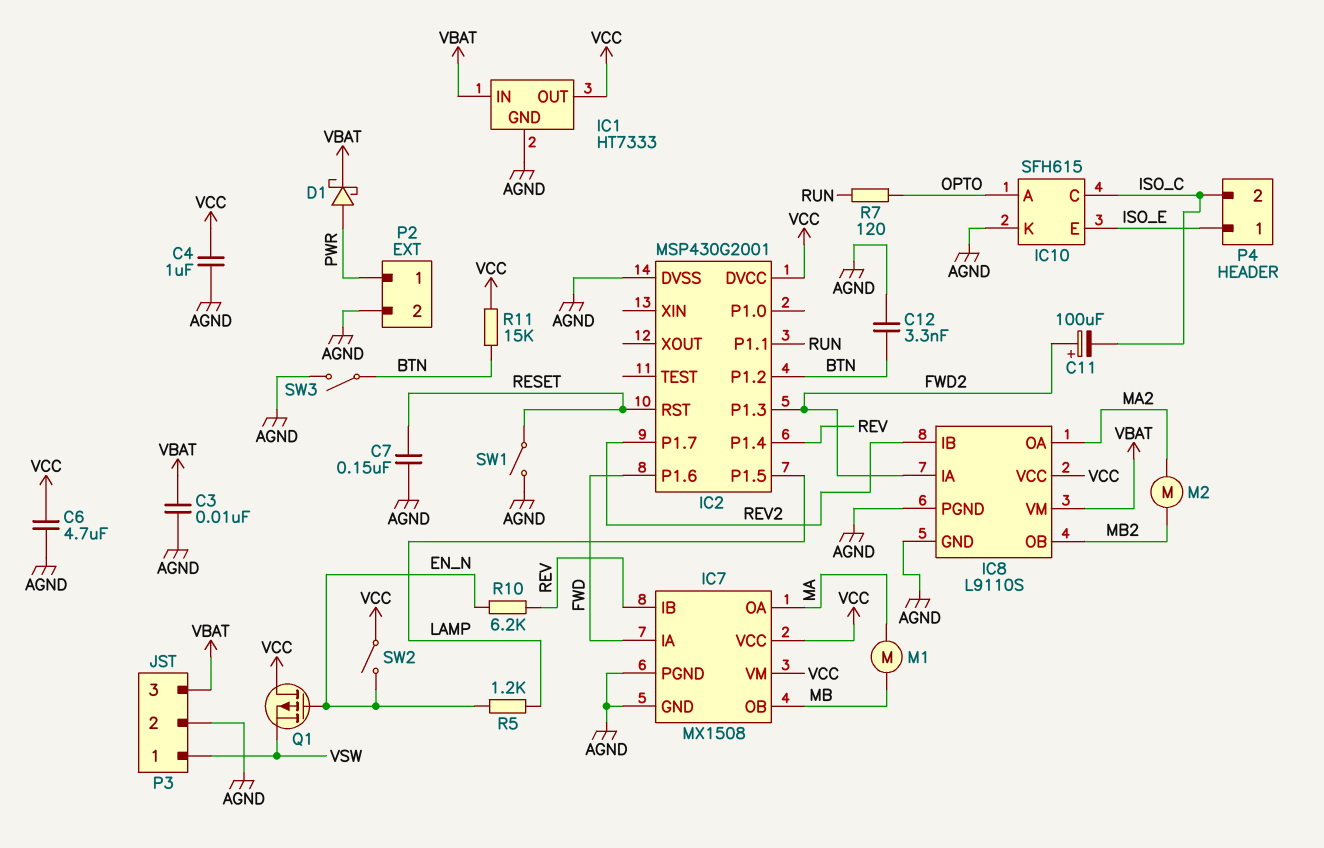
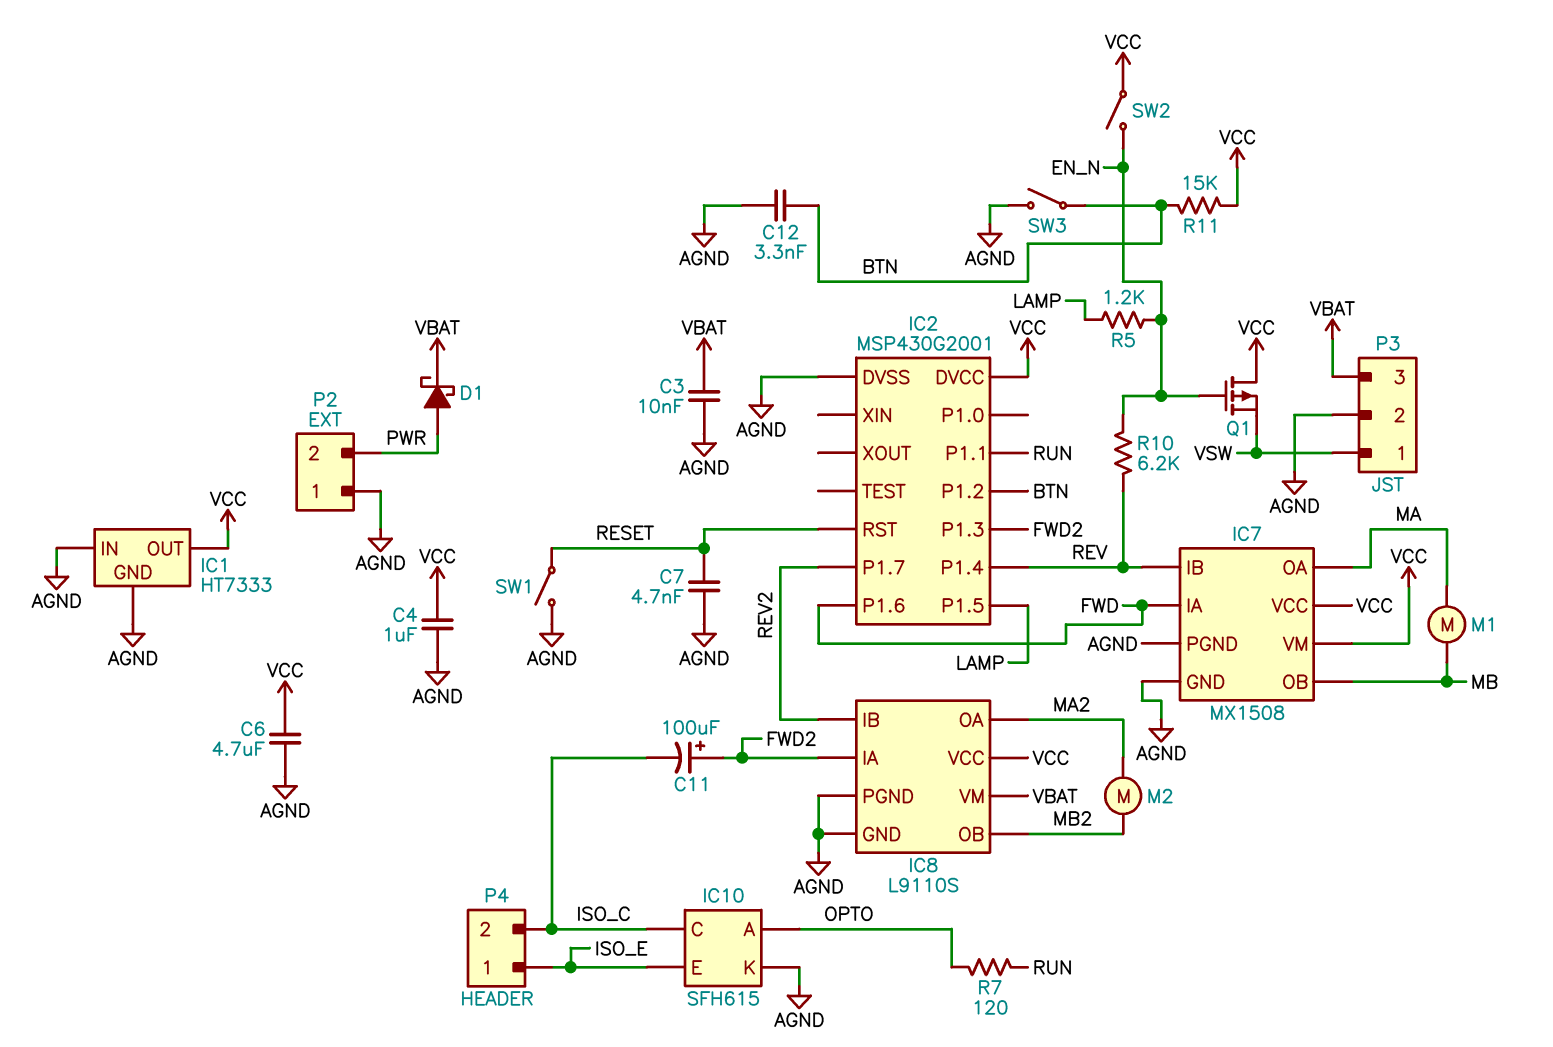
C7: 150nF (AGND, RESET) -> 4.7nF (AGND, RESET)
IC1 pin IN: VBAT -> AGND
P2 pin 1: PWR -> AGND
P2 pin 2: AGND -> PWR

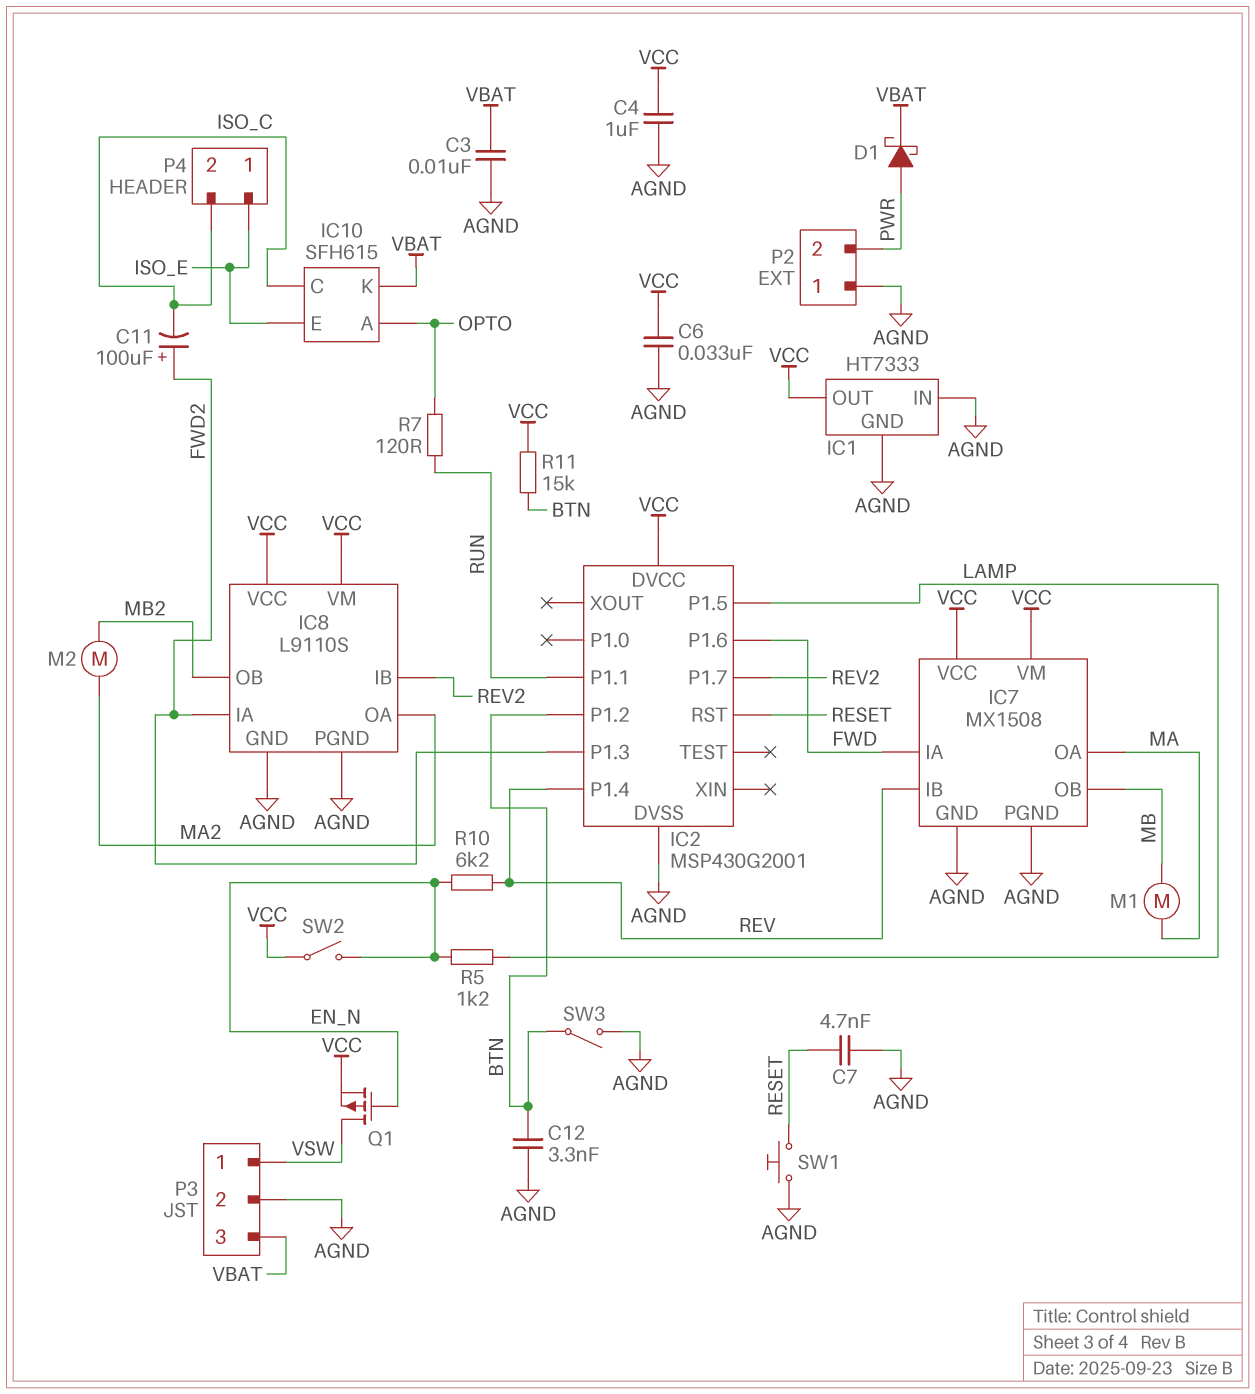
C6: 4.7uF (AGND, VCC) -> 33nF (AGND, VCC)
IC8 pin VM: VBAT -> VCC
IC10 pin K: AGND -> VBAT
Q1: PMOS (G EN_N, D VCC, S VSW) -> PMOS (G EN_N, D VSW, S VCC)
SW1: switch (AGND, RESET) -> button (AGND, RESET)

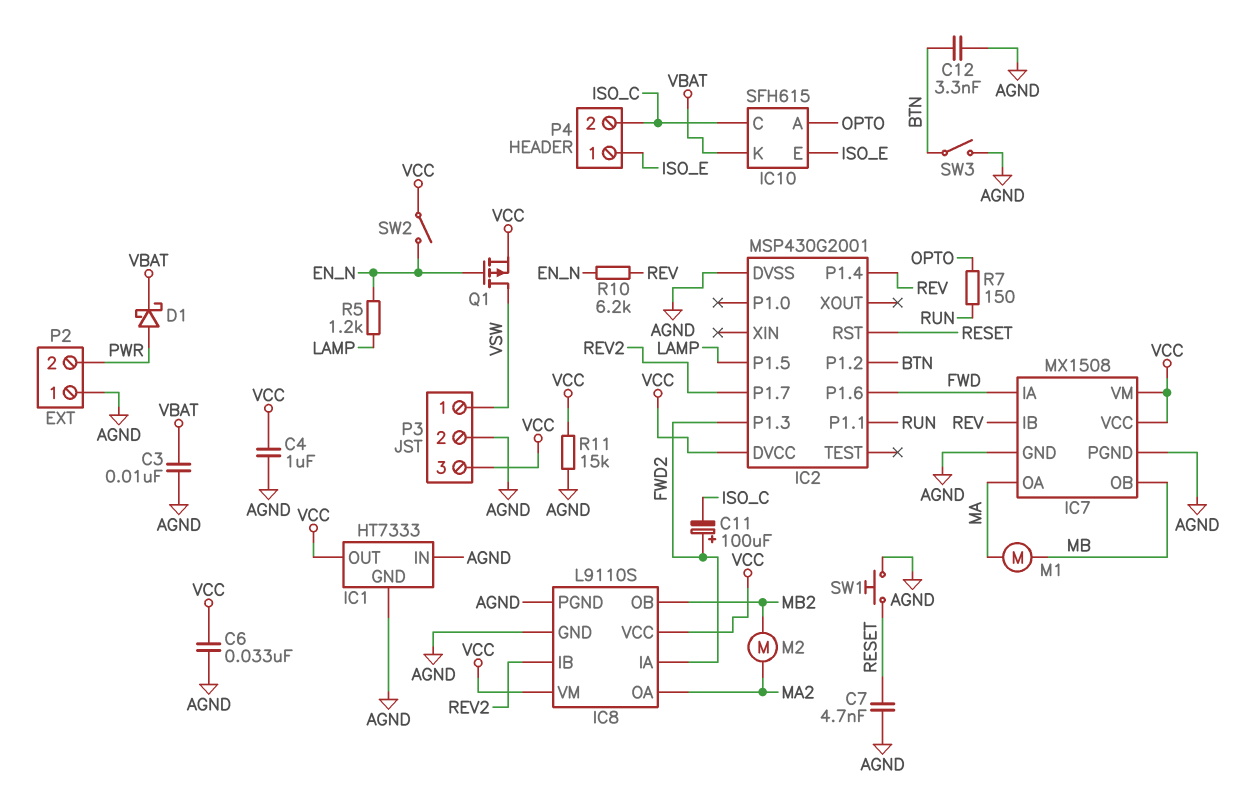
P3 pin 3: VBAT -> VCC
R7: 120 (OPTO, RUN) -> 150 (OPTO, RUN)
R11: 15k (BTN, VCC) -> 15k (AGND, VCC)

